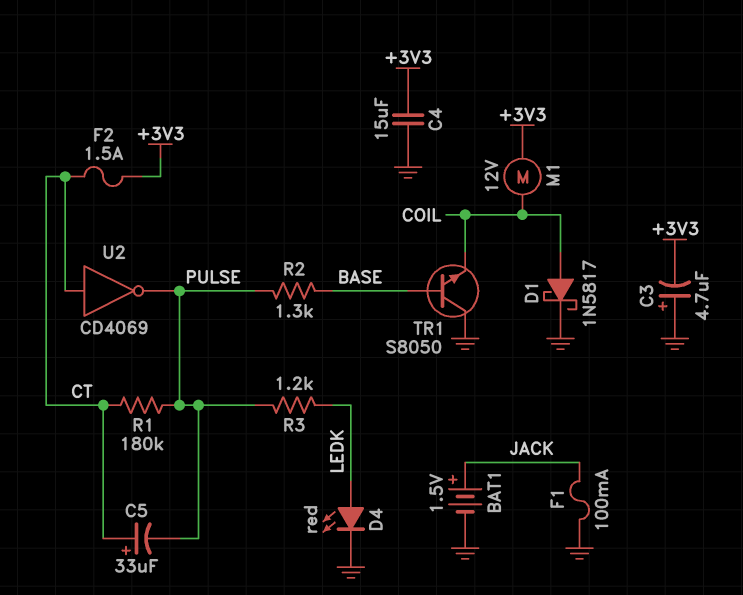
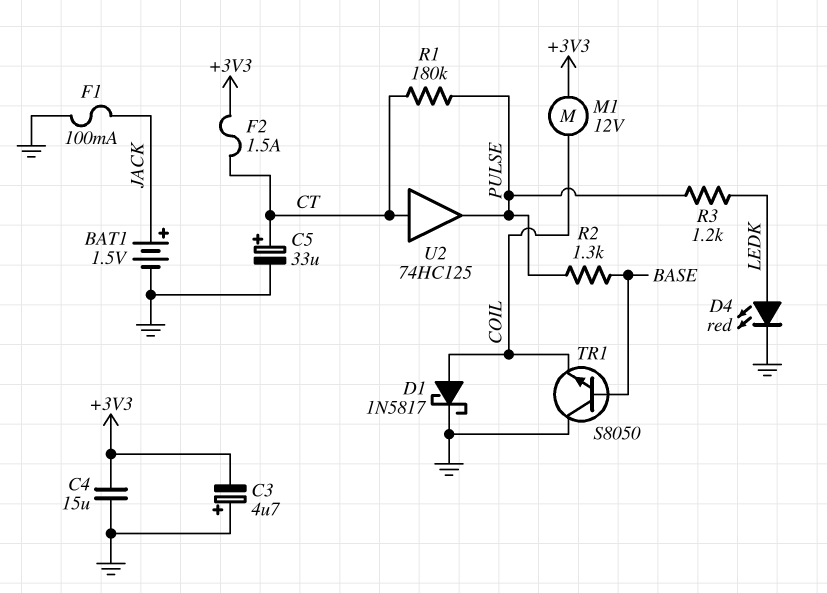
C5: 33uF (plus CT, minus PULSE) -> 33uF (plus CT, minus GND)
U2: NOT CD4069 (in CT, out PULSE) -> buffer 74HC125 (in CT, out PULSE)

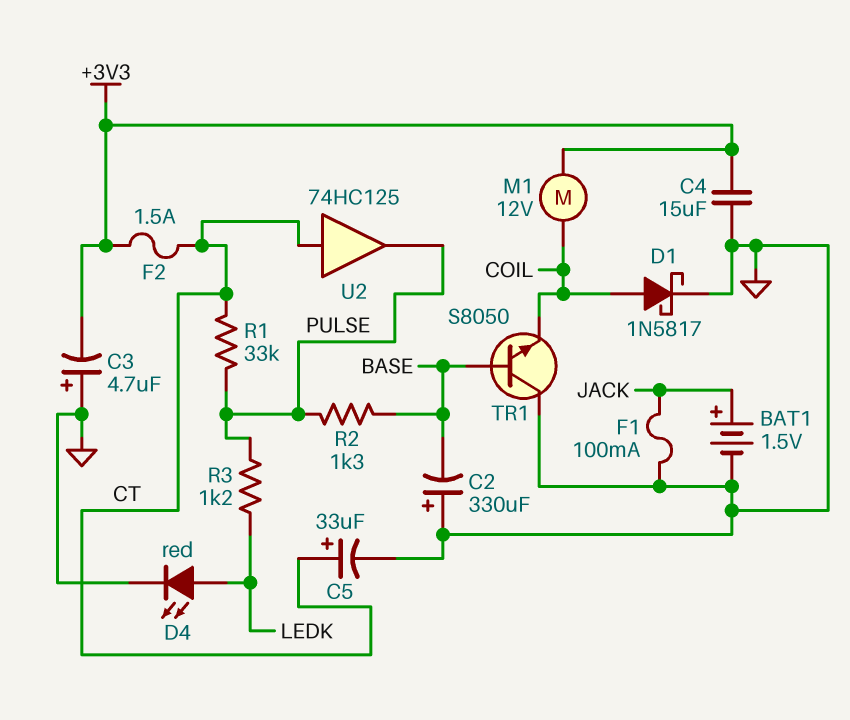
C2: none -> 330uF (plus GND, minus BASE)
R1: 180k (CT, PULSE) -> 33k (CT, PULSE)

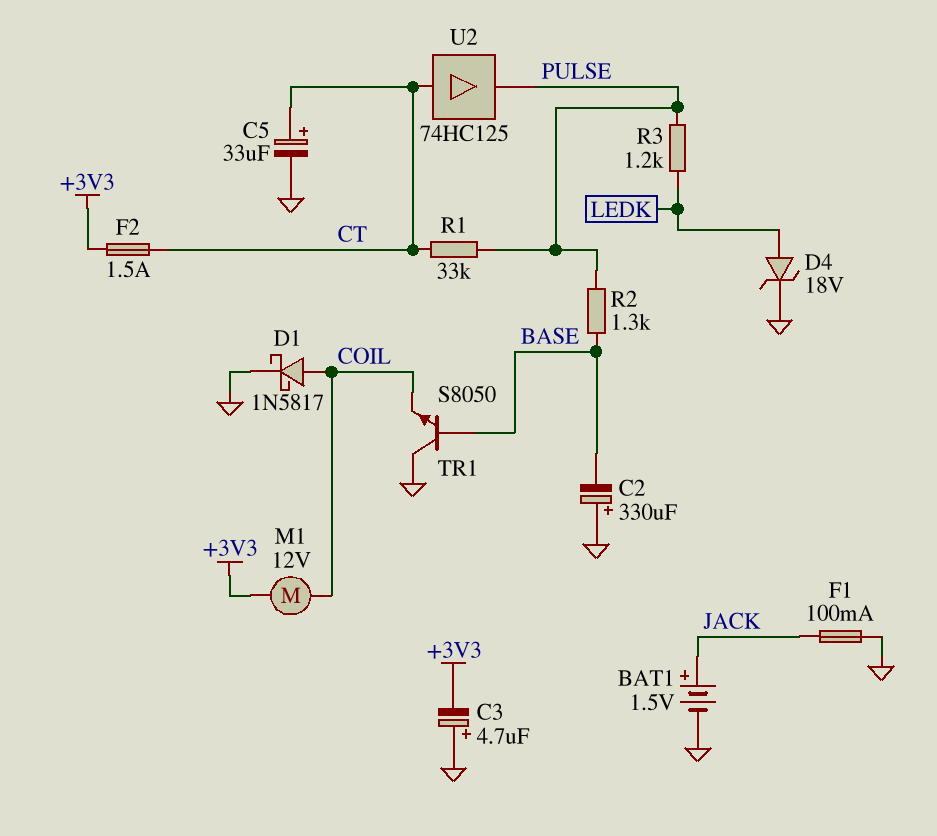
C4: 15uF (+3V3, GND) -> none
D4: LED red (A LEDK, K GND) -> zener 18V (A LEDK, K GND)

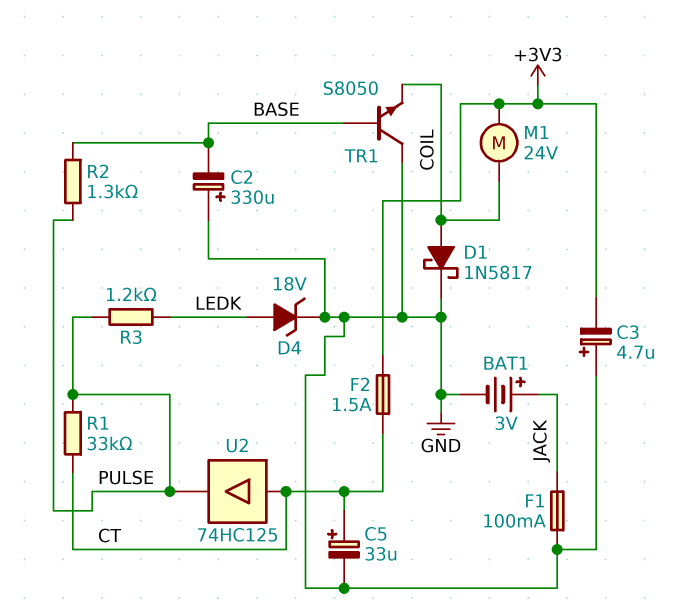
BAT1: 1.5V (plus JACK, minus GND) -> 3V (plus JACK, minus GND)
M1: motor 12V (+3V3, COIL) -> motor 24V (+3V3, COIL)

